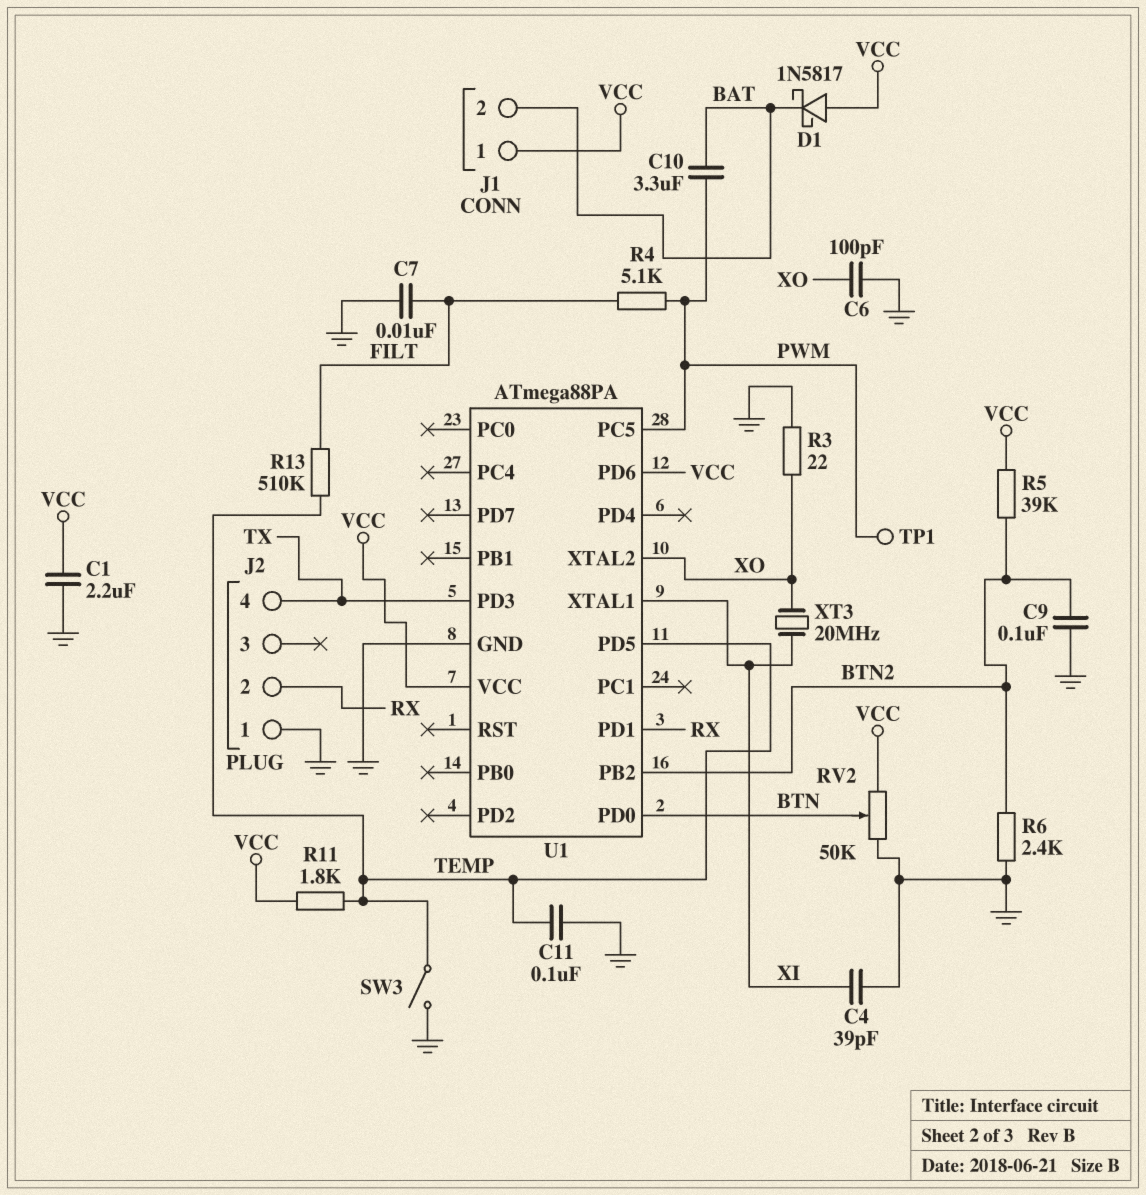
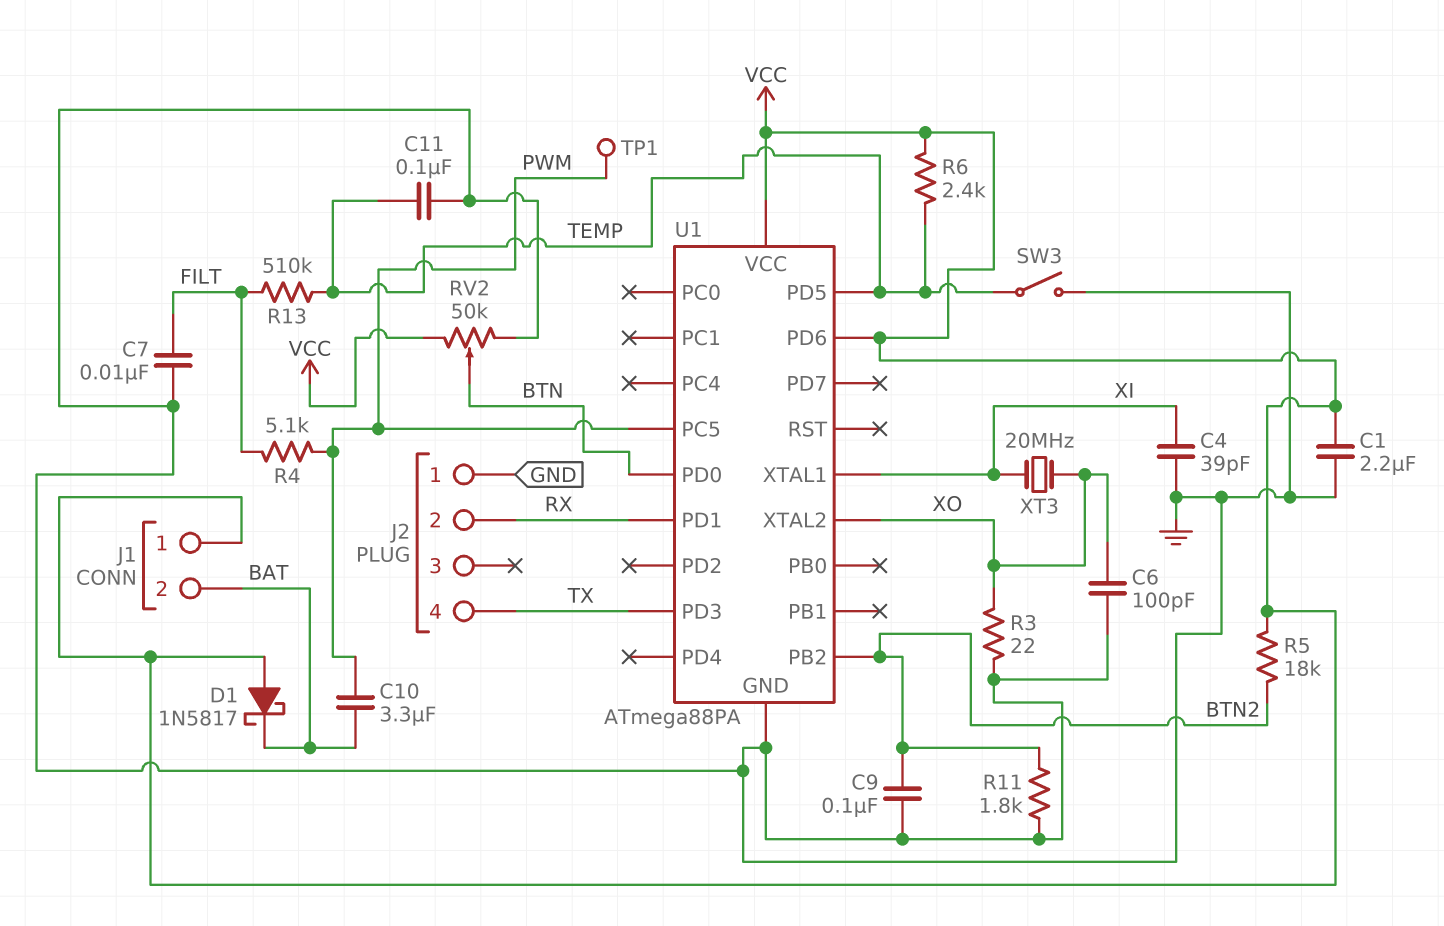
R5: 39k (BTN2, VCC) -> 18k (BTN2, VCC)
R6: 2.4k (BTN2, GND) -> 2.4k (TEMP, VCC)
R11: 1.8k (TEMP, VCC) -> 1.8k (BTN2, GND)

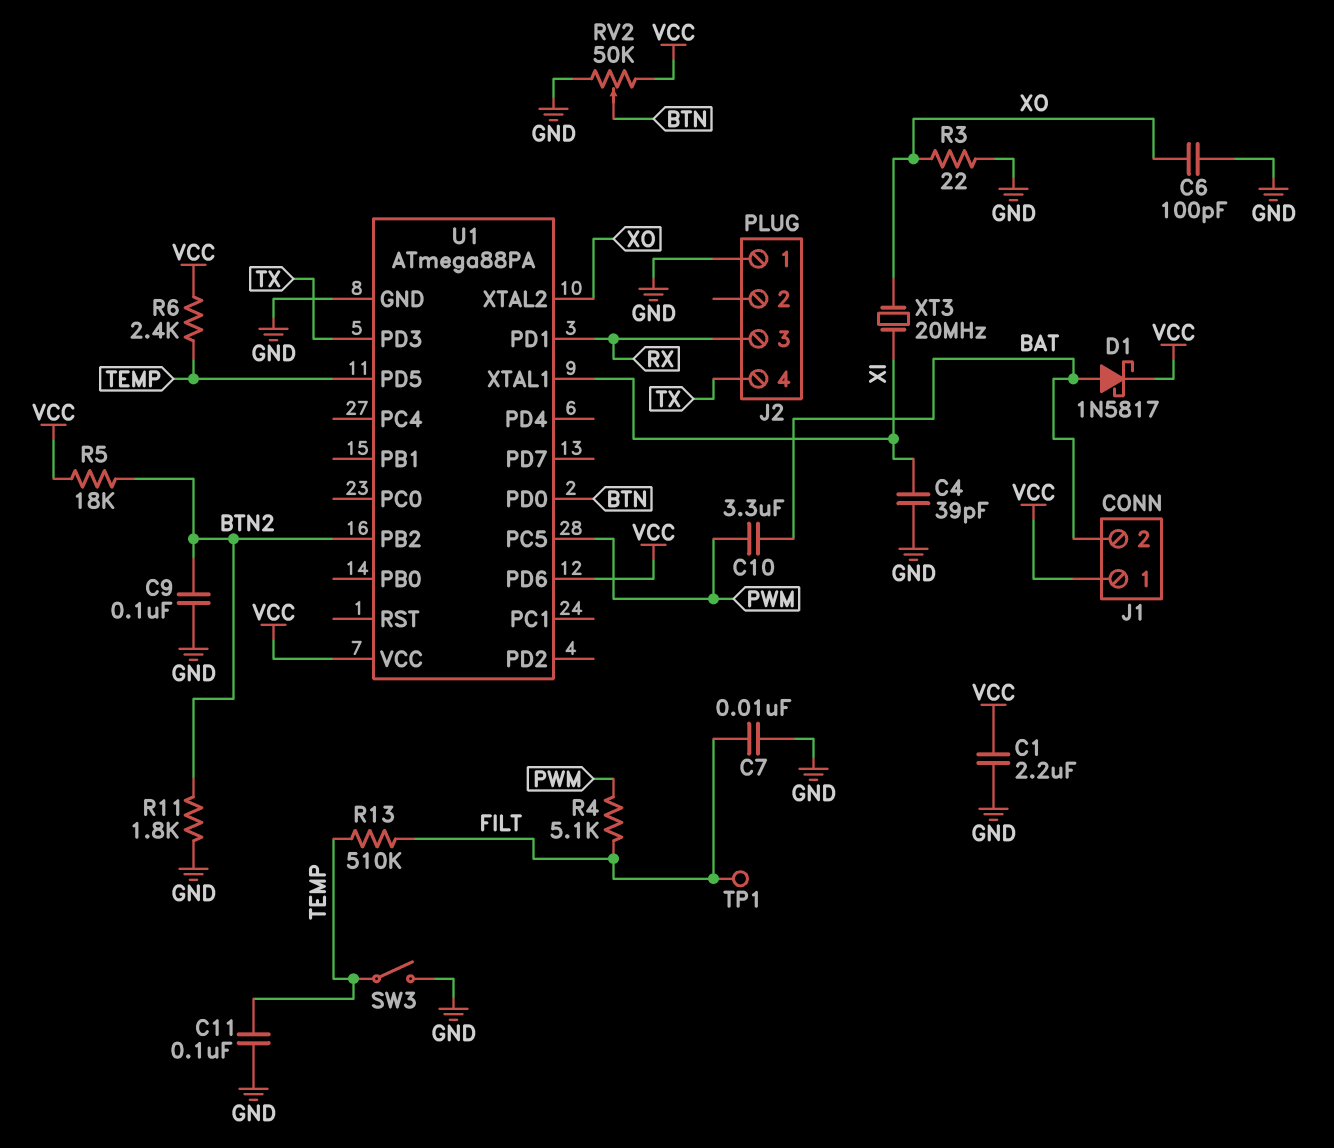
D1: schottky 1N5817 (A VCC, K BAT) -> schottky 1N5817 (A BAT, K VCC)
J2 pin 2: RX -> none
J2 pin 3: none -> RX
TP1: test point (PWM) -> test point (FILT)

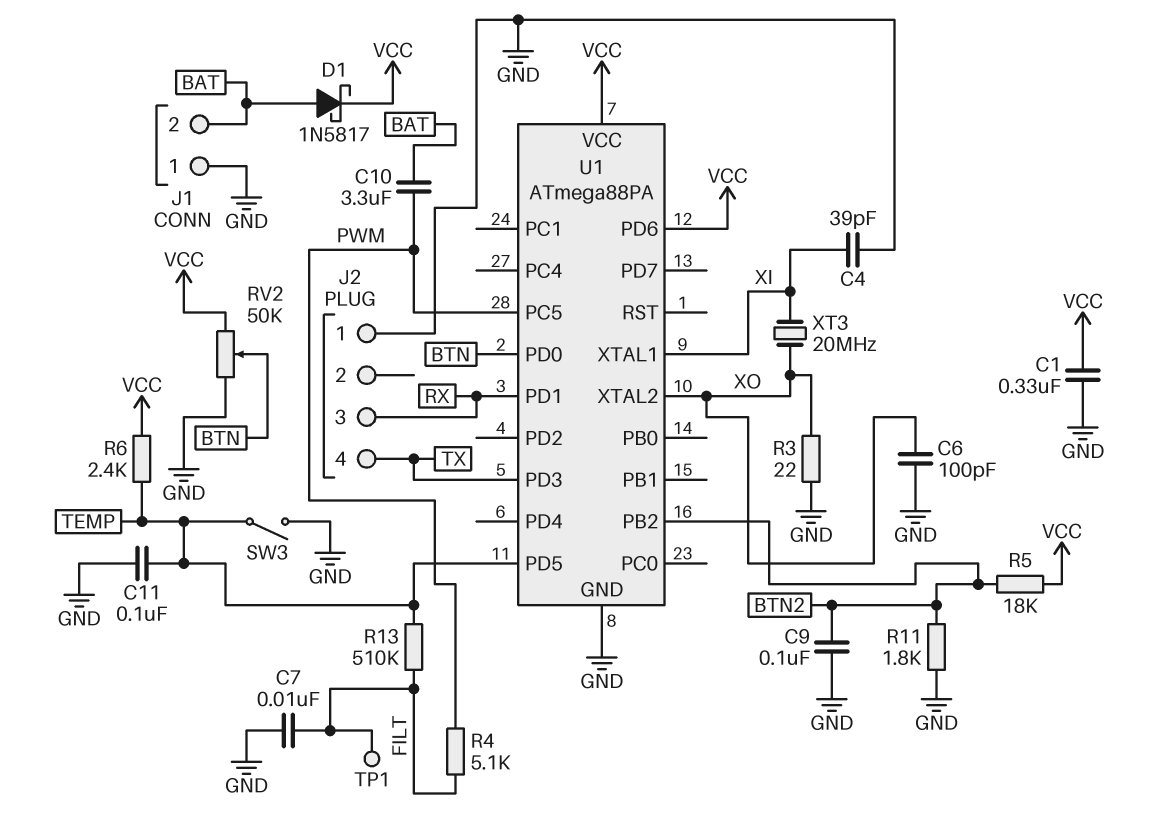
C1: 2.2uF (GND, VCC) -> 330nF (GND, VCC)
J1 pin 1: VCC -> GND

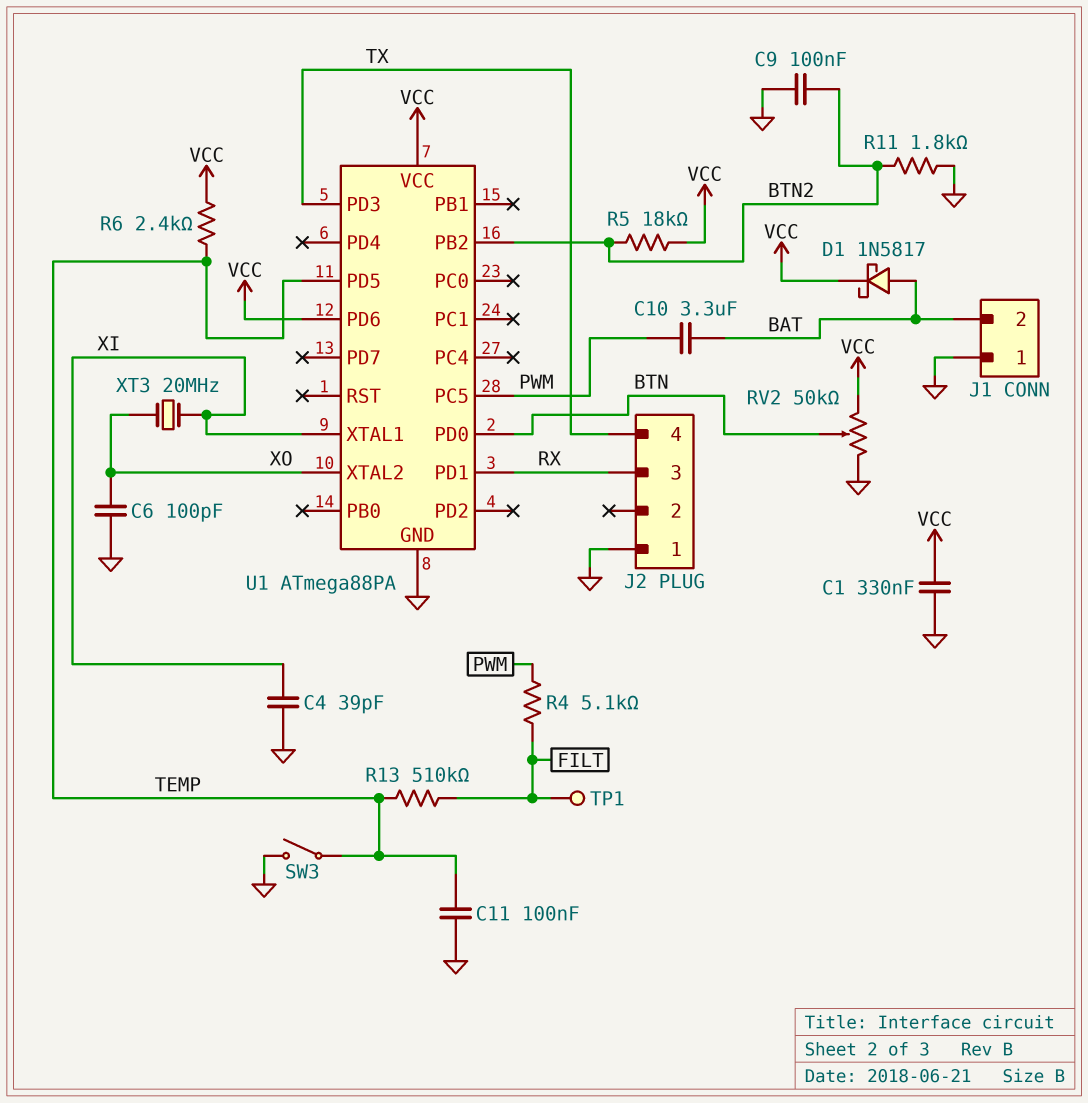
C7: 10nF (FILT, GND) -> none
R3: 22 (GND, XO) -> none

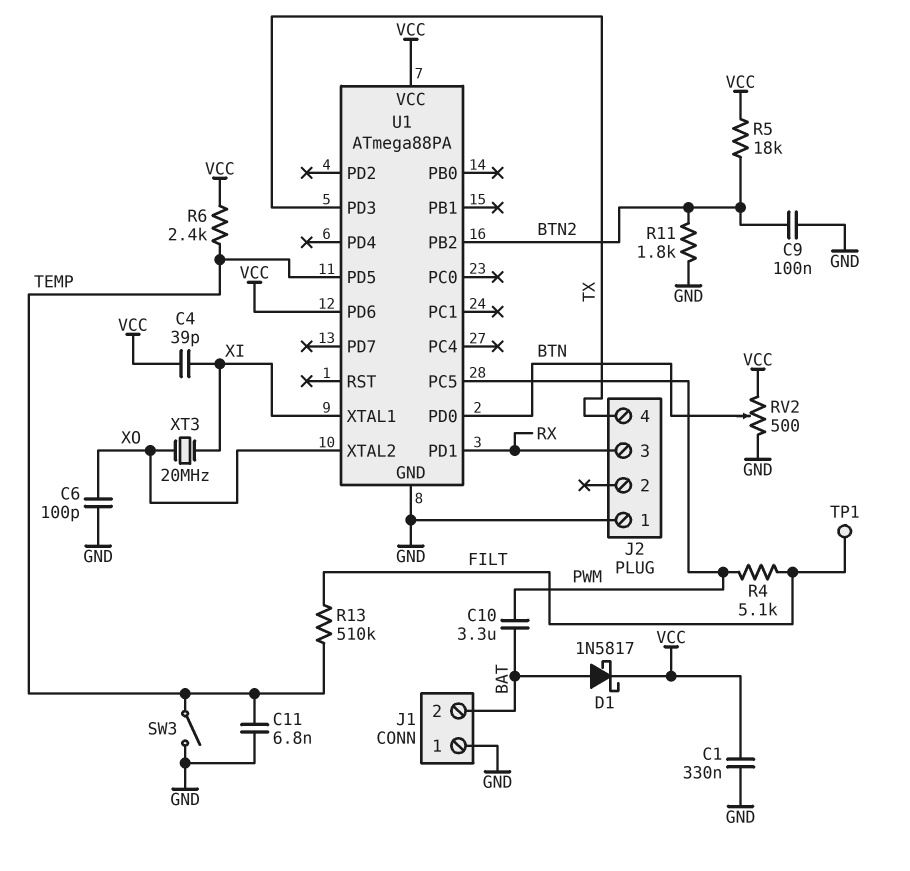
C4: 39pF (GND, XI) -> 39pF (VCC, XI)
C11: 100nF (GND, TEMP) -> 6.8nF (GND, TEMP)
RV2: 50k (GND, VCC, wiper BTN) -> 500 (GND, VCC, wiper BTN)

